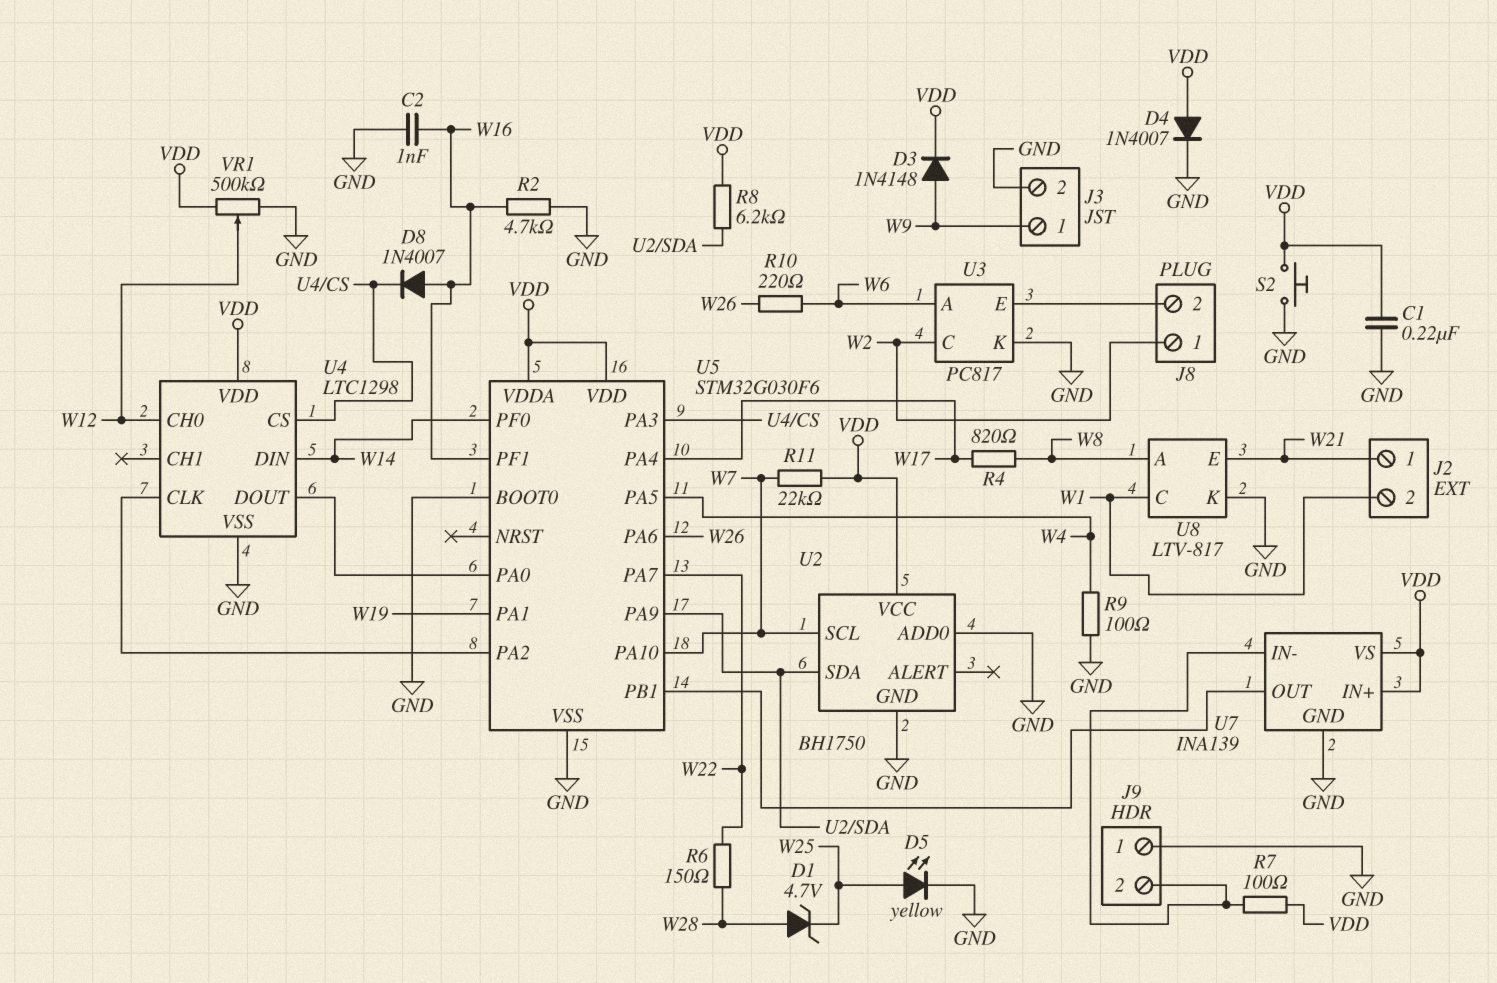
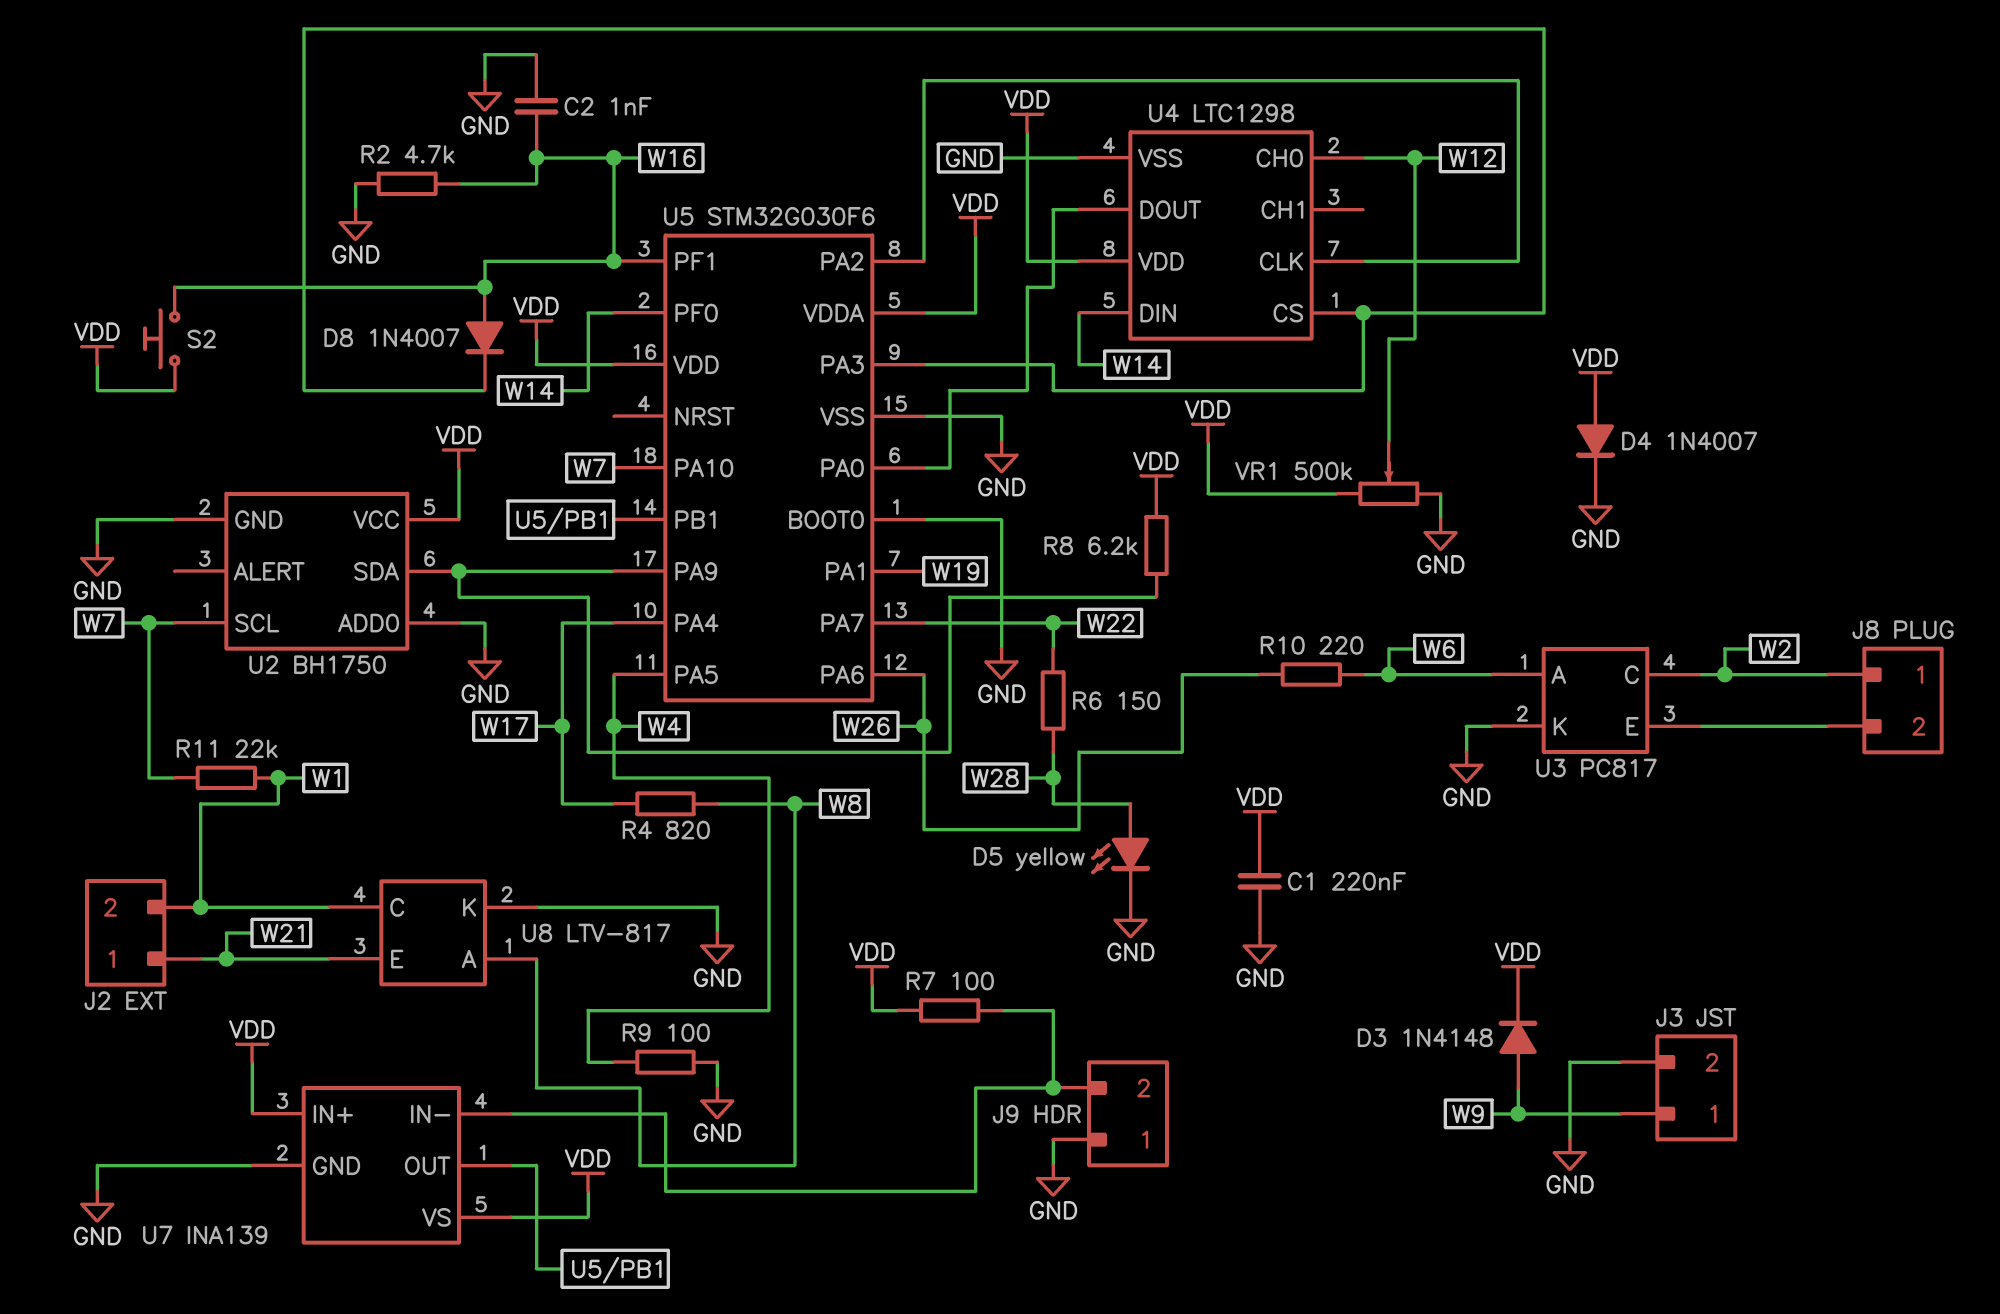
D1: zener 4.7V (A W28, K W25) -> none
D5: LED yellow (A W25, K GND) -> LED yellow (A W28, K GND)
R11: 22k (VDD, W7) -> 22k (W1, W7)
S2: button (GND, VDD) -> button (VDD, W16)

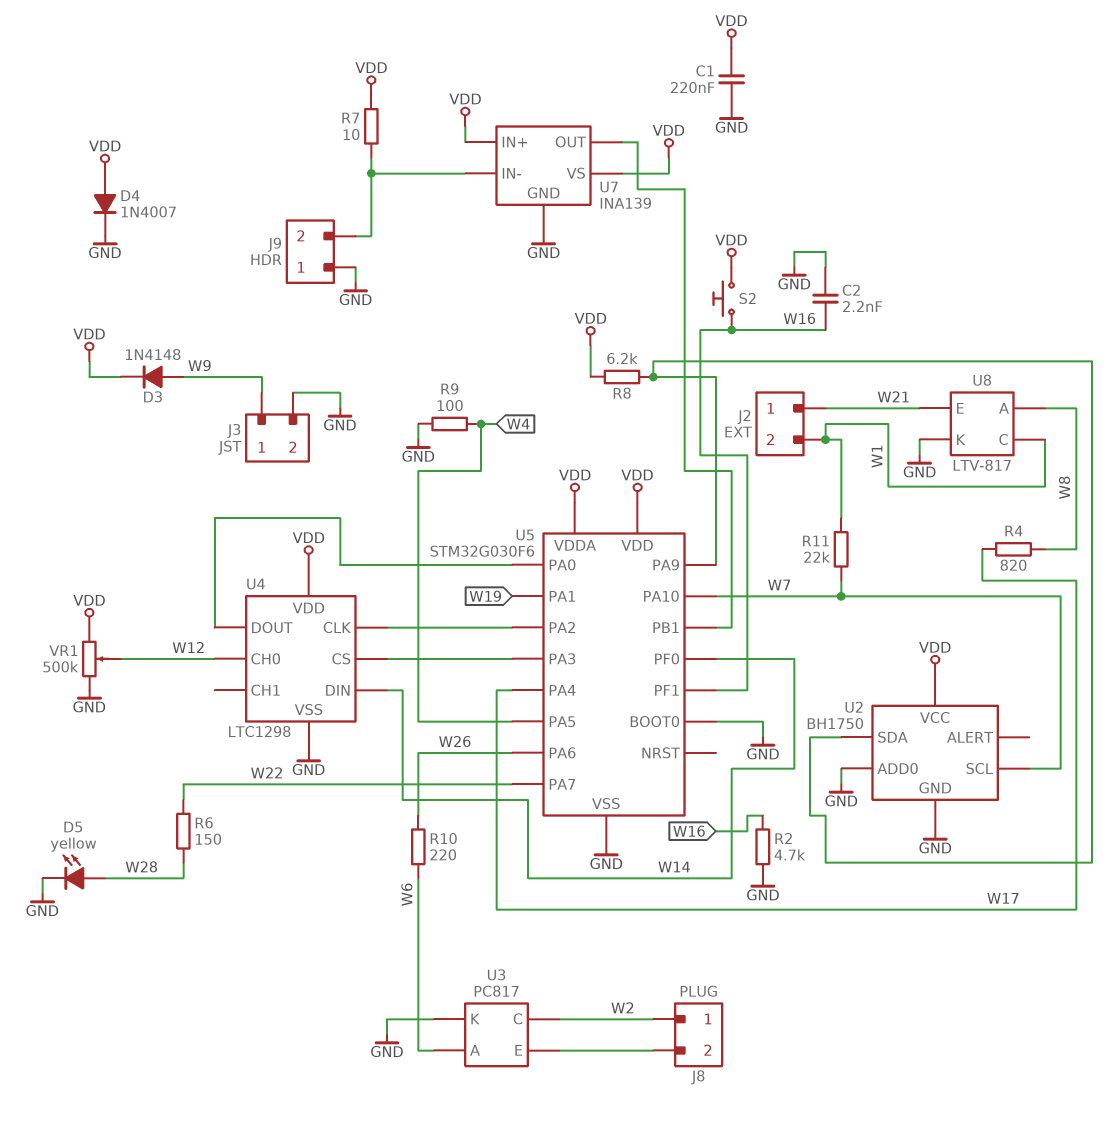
C2: 1nF (GND, W16) -> 2.2nF (GND, W16)
D8: diode 1N4007 (A W16, K U4/CS) -> none
R7: 100 (J9/2, VDD) -> 10 (J9/2, VDD)

